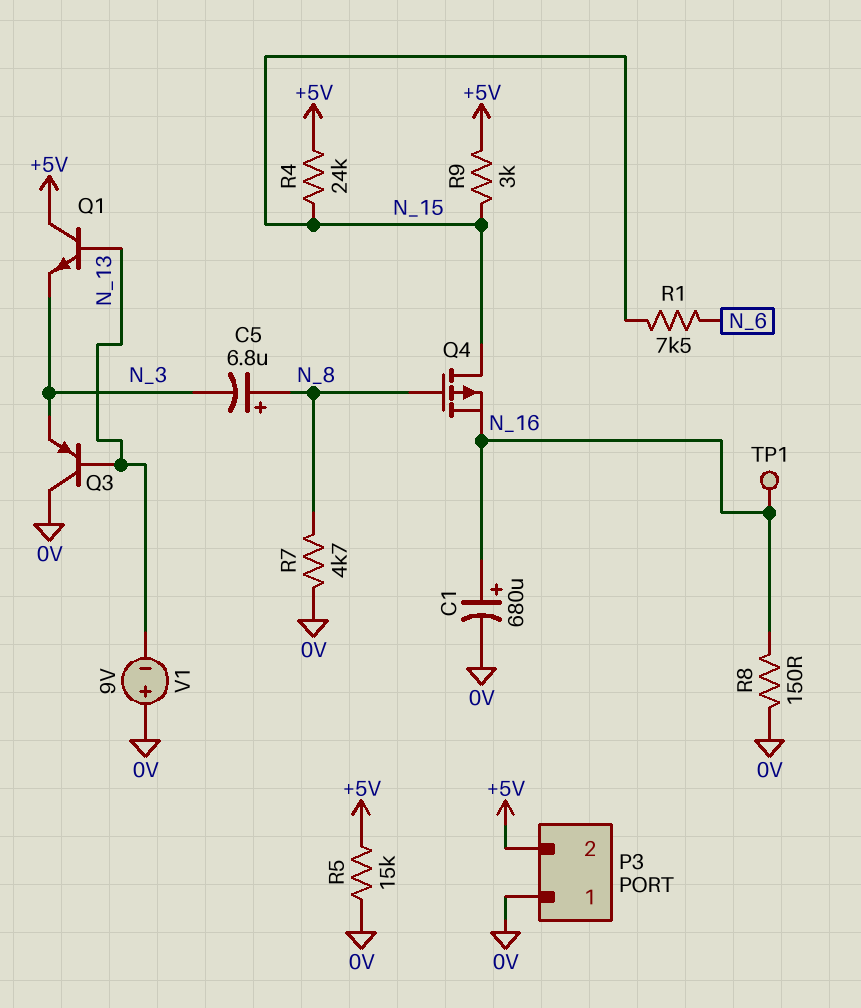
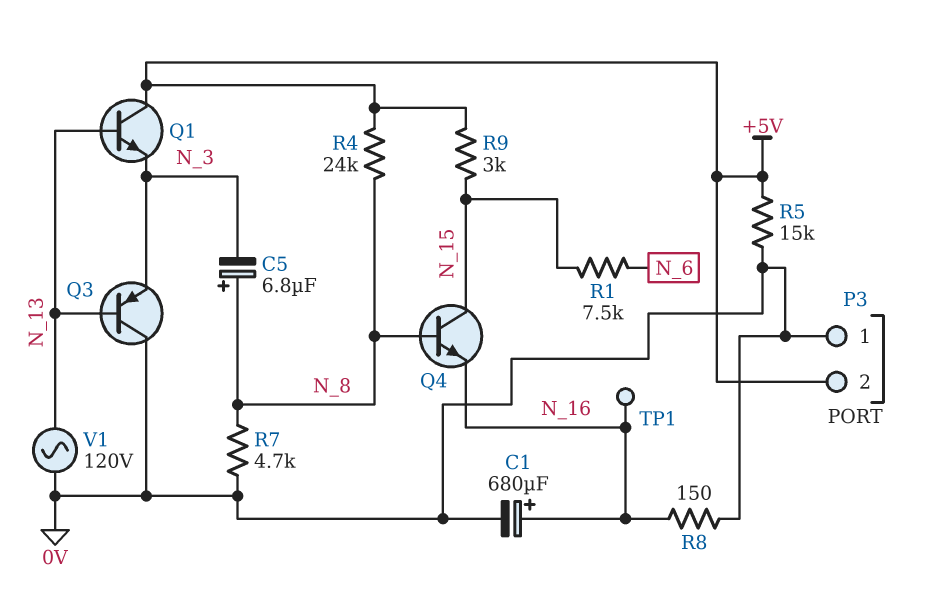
Q4: PMOS (G N_8, D N_15, S N_16) -> NPN (B N_8, C N_15, E N_16)
R4: 24k (+5V, N_15) -> 24k (+5V, N_8)
V1: 9V (plus 0V, minus N_13) -> AC 120V (0V, N_13)

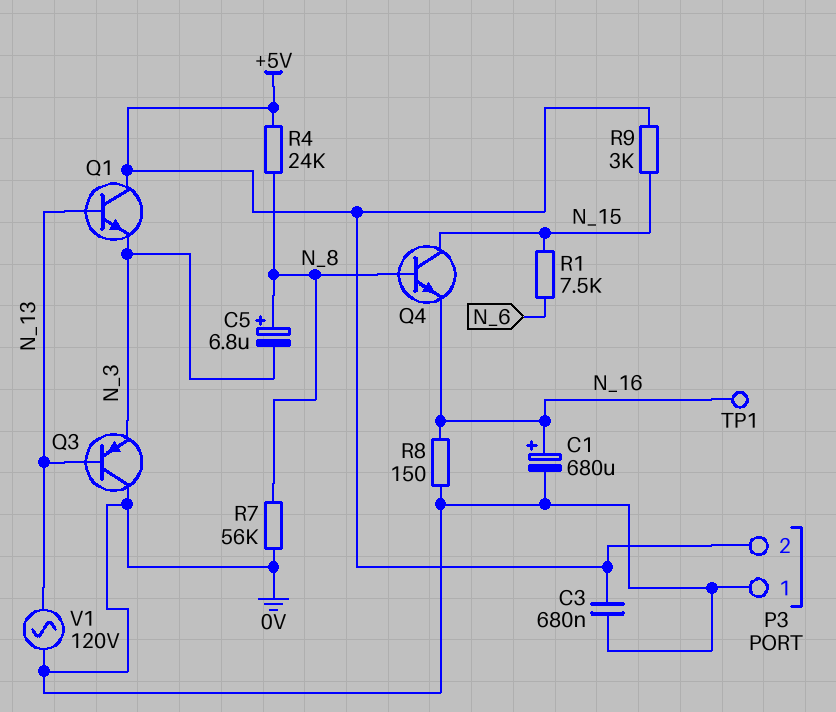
C3: none -> 680nF (+5V, 0V)
R5: 15k (+5V, 0V) -> none
R7: 4.7k (0V, N_8) -> 56k (0V, N_8)

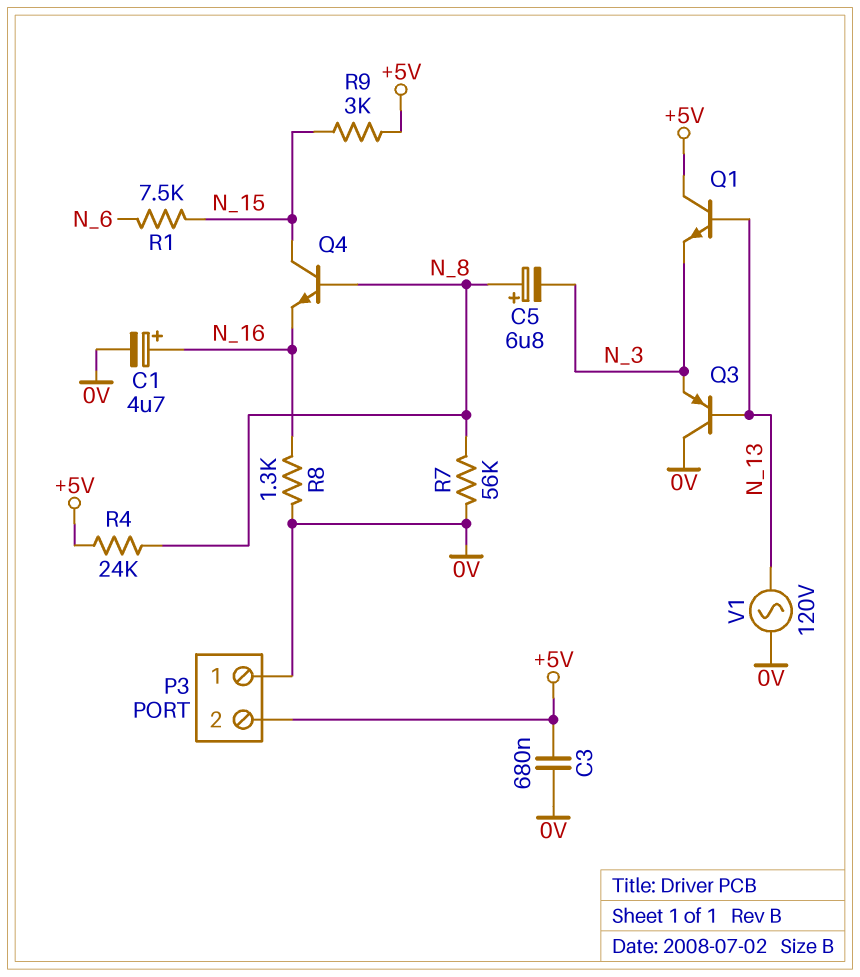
C1: 680uF (plus N_16, minus 0V) -> 4.7uF (plus N_16, minus 0V)
R8: 150 (0V, N_16) -> 1.3k (0V, N_16)
TP1: test point (N_16) -> none

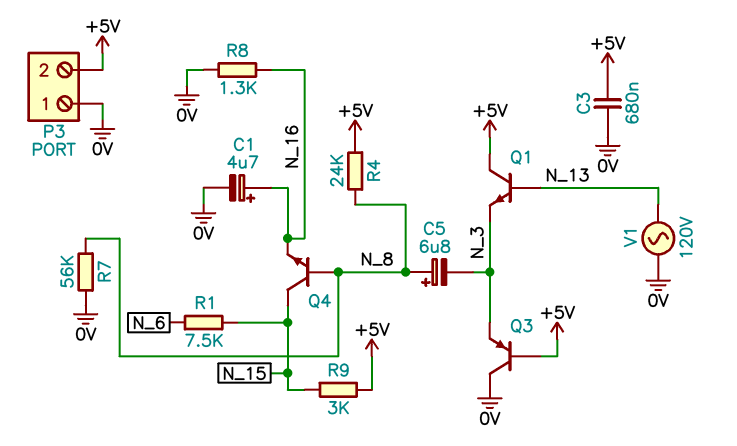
Q3: PNP (B N_13, C 0V, E N_3) -> PNP (B +5V, C 0V, E N_3)

